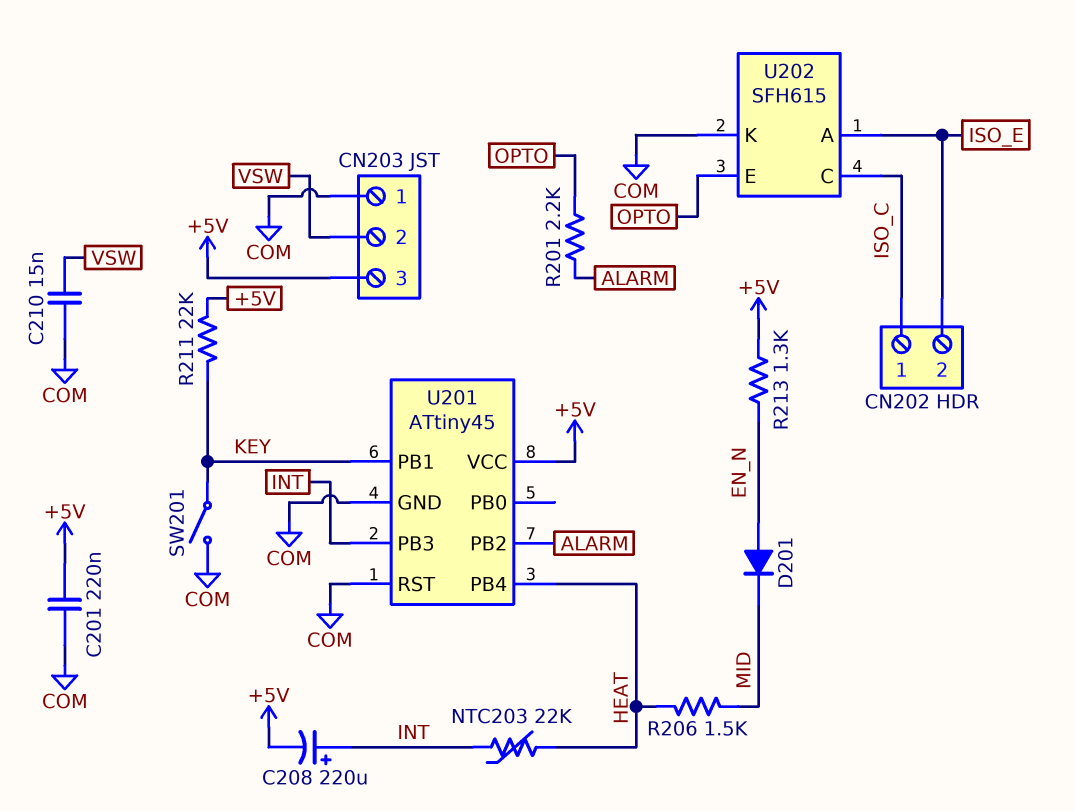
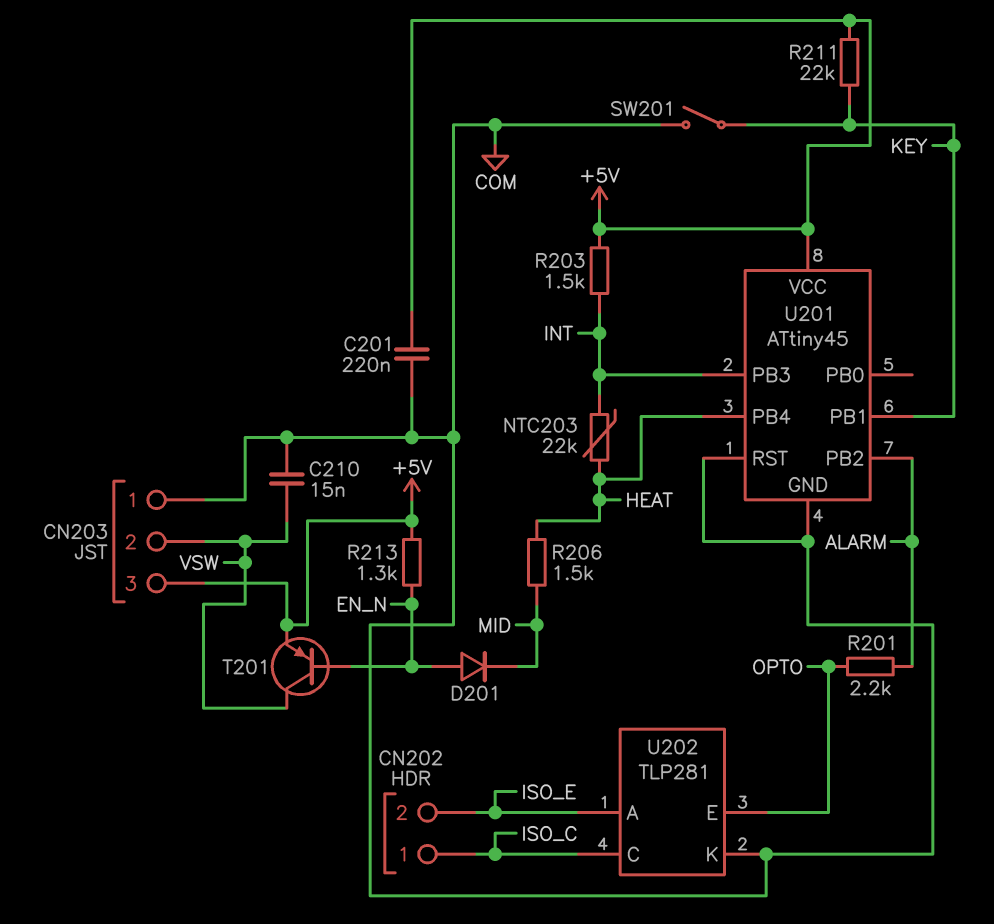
C208: 220uF (plus INT, minus +5V) -> none
R203: none -> 1.5k (+5V, INT)
T201: none -> PNP (B EN_N, C VSW, E +5V)
U202: SFH615 -> TLP281

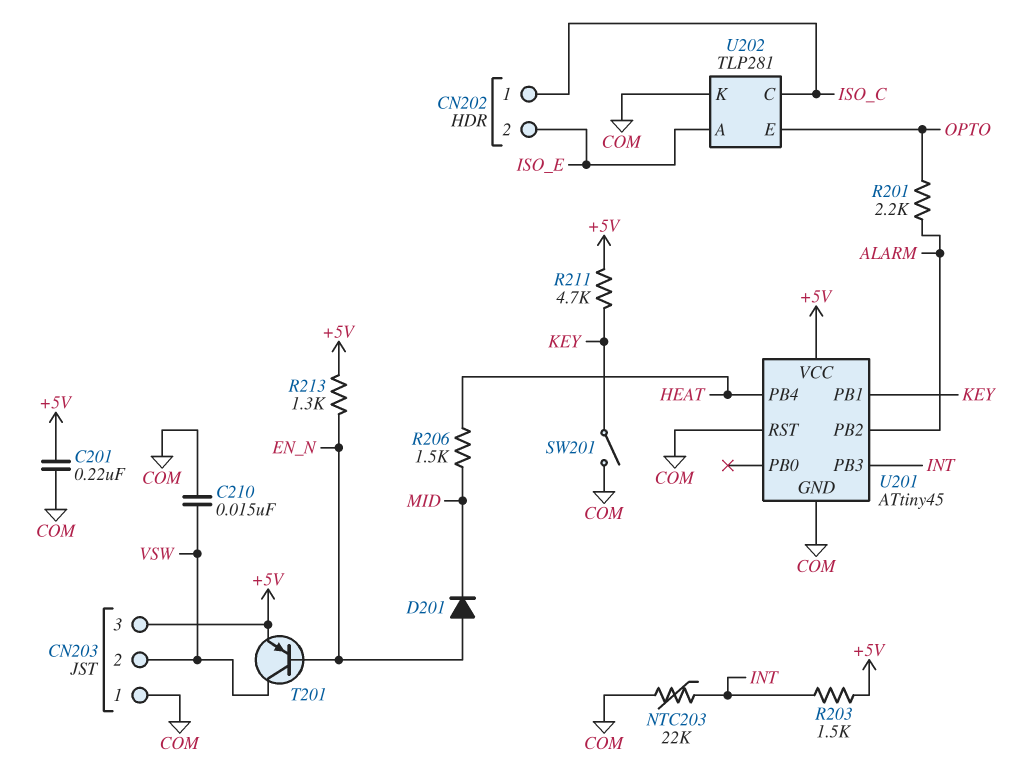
NTC203: 22k (HEAT, INT) -> 22k (COM, INT)
R211: 22k (+5V, KEY) -> 4.7k (+5V, KEY)

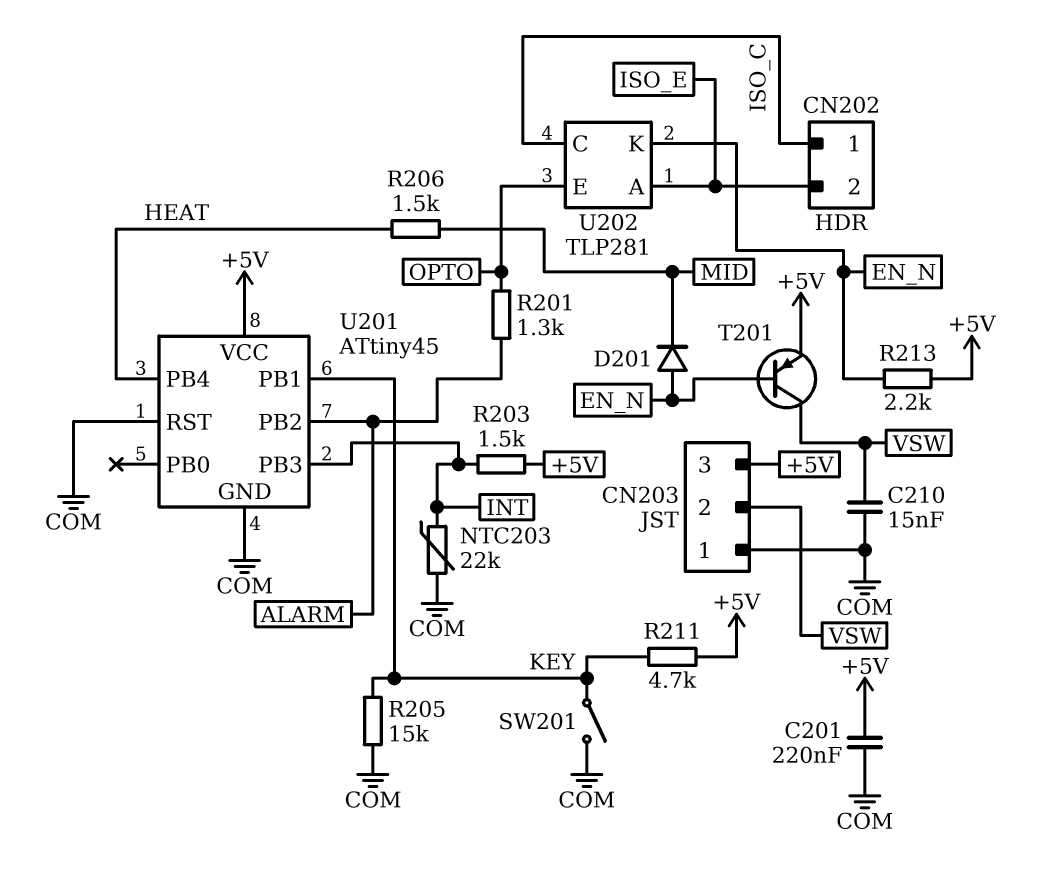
R201: 2.2k (ALARM, OPTO) -> 1.3k (ALARM, OPTO)
R205: none -> 15k (COM, KEY)
R213: 1.3k (+5V, EN_N) -> 2.2k (+5V, EN_N)
U202 pin K: COM -> EN_N

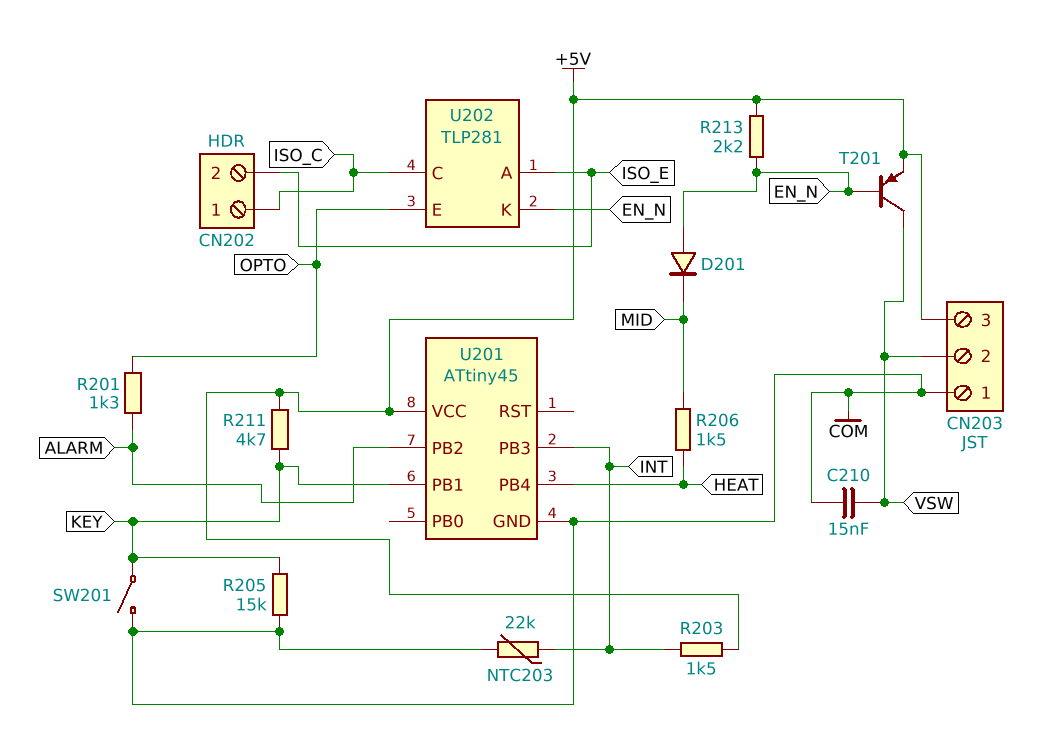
C201: 220nF (+5V, COM) -> none
U201 pin RST: COM -> none

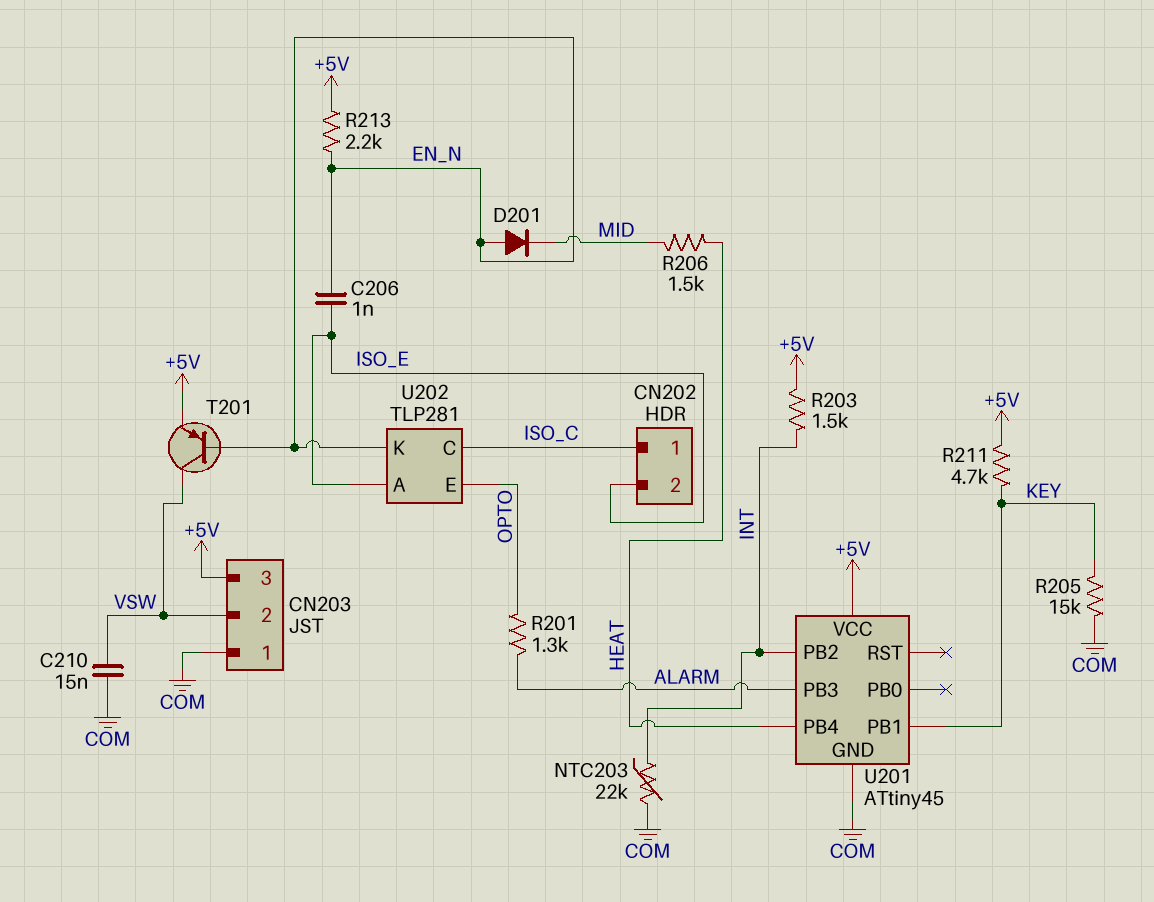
C206: none -> 1nF (EN_N, ISO_E)
SW201: switch (COM, KEY) -> none
U201 pin PB2: ALARM -> INT
U201 pin PB3: INT -> ALARM

